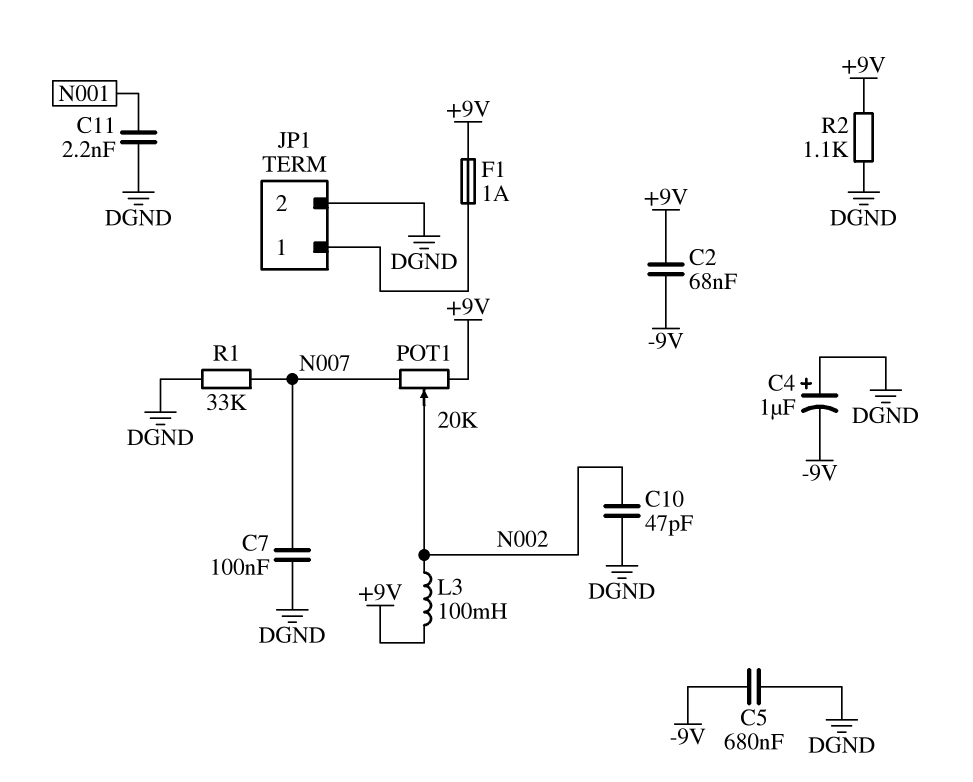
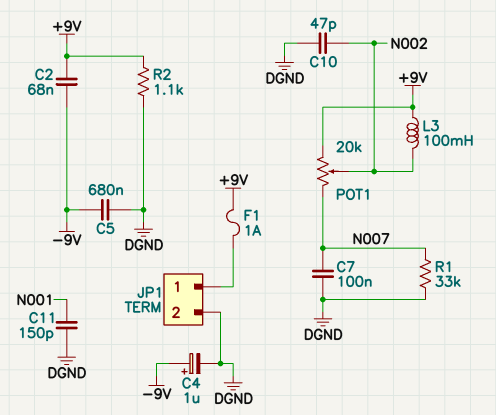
C4: 1uF (plus DGND, minus -9V) -> 1uF (plus -9V, minus DGND)
C11: 2.2nF (DGND, N001) -> 150pF (DGND, N001)

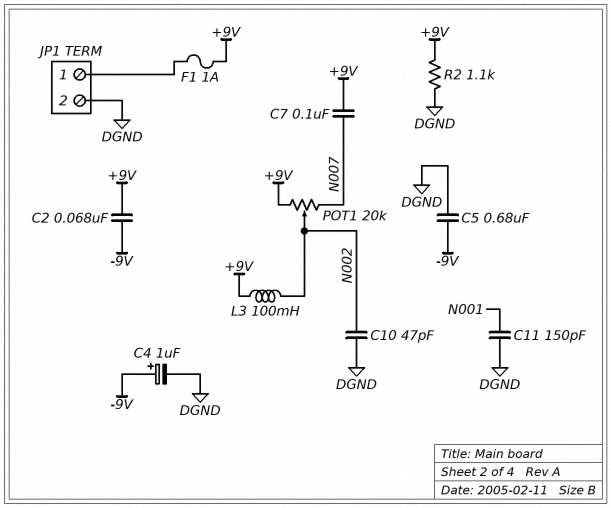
C7: 100nF (DGND, N007) -> 100nF (+9V, N007)
R1: 33k (DGND, N007) -> none

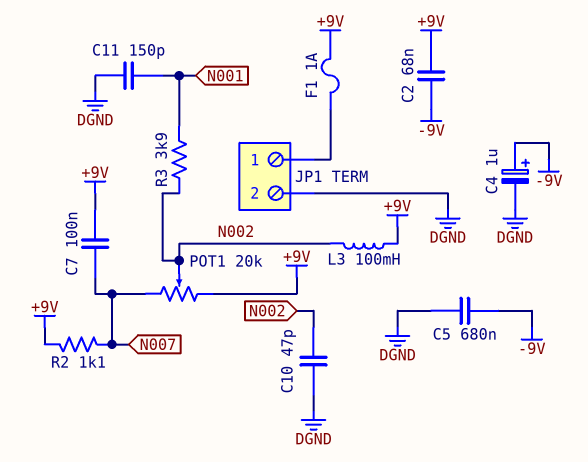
R2: 1.1k (+9V, DGND) -> 1.1k (+9V, N007)
R3: none -> 3.9k (N001, N002)

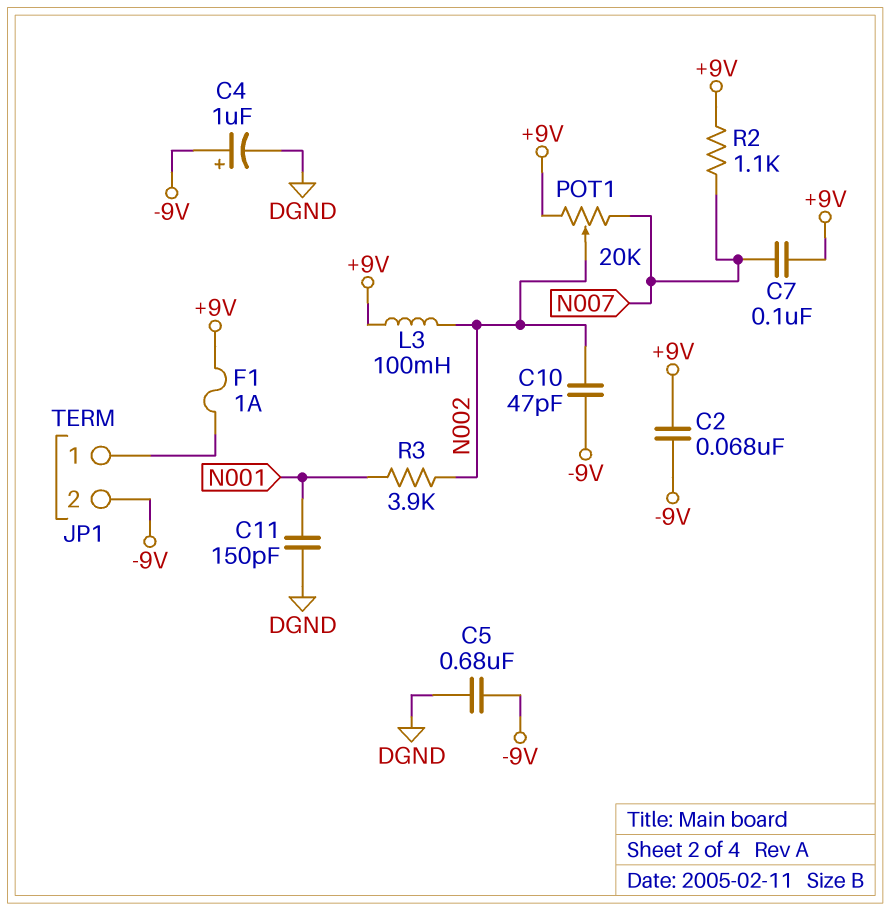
C10: 47pF (DGND, N002) -> 47pF (-9V, N002)
JP1 pin 2: DGND -> -9V

